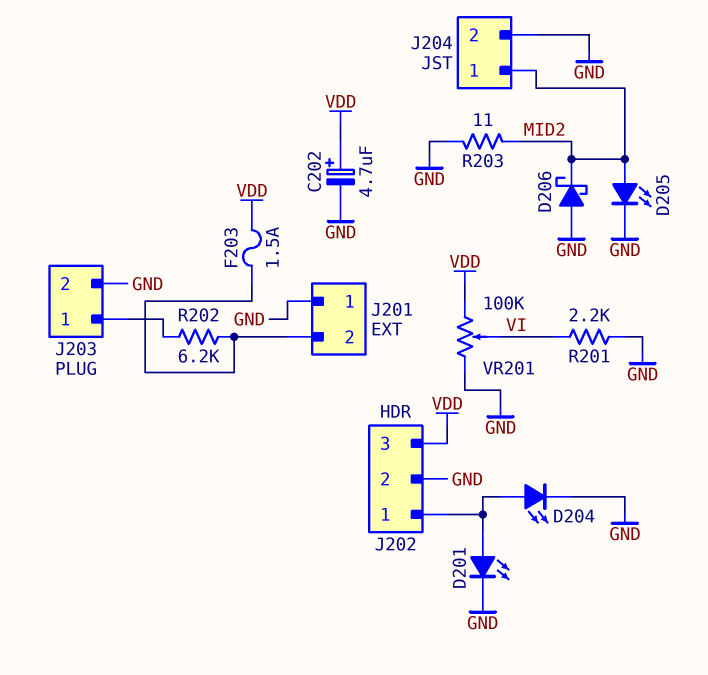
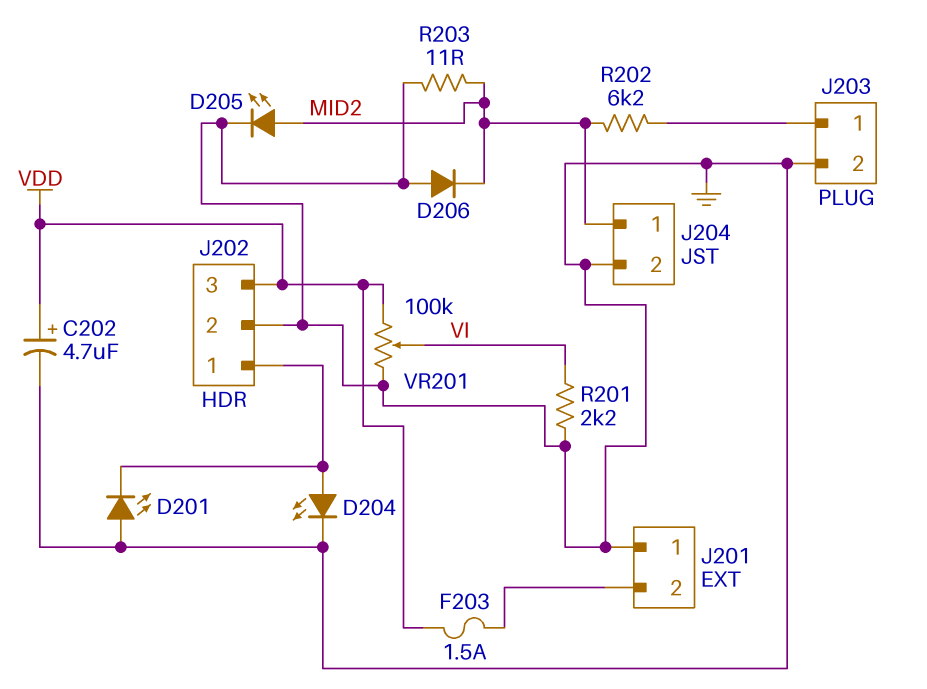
D201: LED (A J202/1, K GND) -> LED (A GND, K J202/1)
D206: schottky (A GND, K MID2) -> diode (A GND, K MID2)
R202: 6.2k (J201/2, J203/1) -> 6.2k (J203/1, MID2)

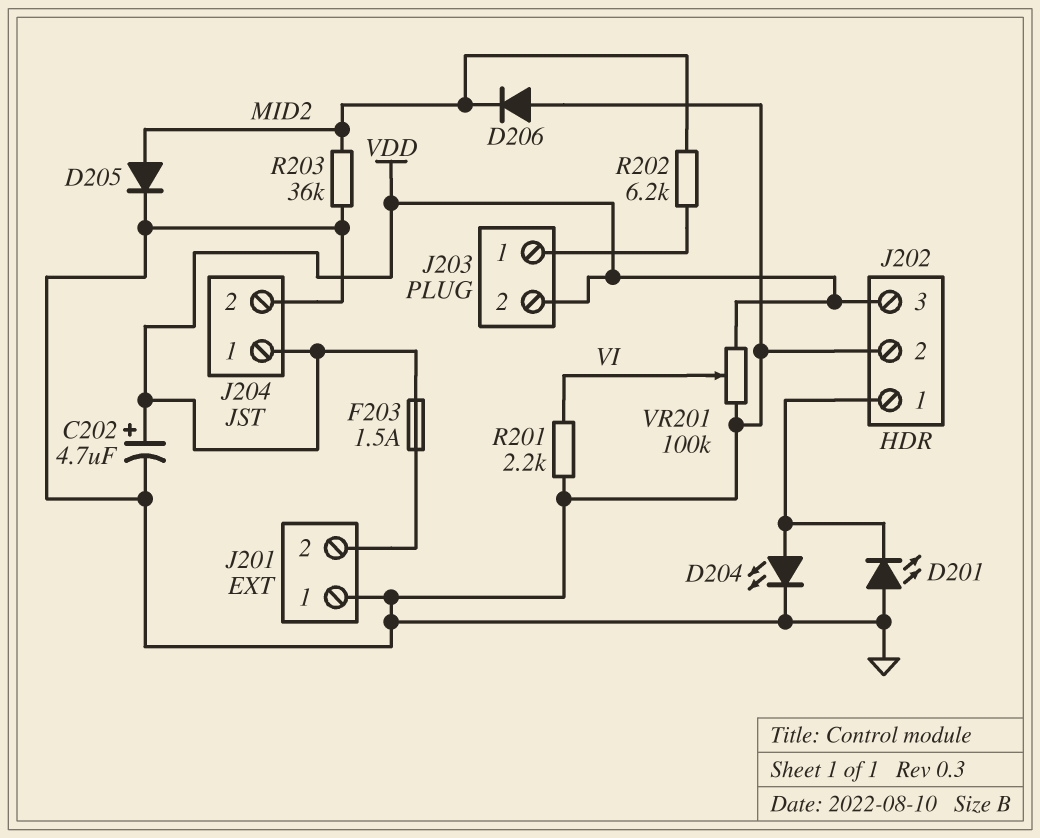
D205: LED (A MID2, K GND) -> diode (A MID2, K GND)
J203 pin 2: GND -> VDD
J204 pin 1: MID2 -> VDD
R203: 11 (GND, MID2) -> 36k (GND, MID2)

